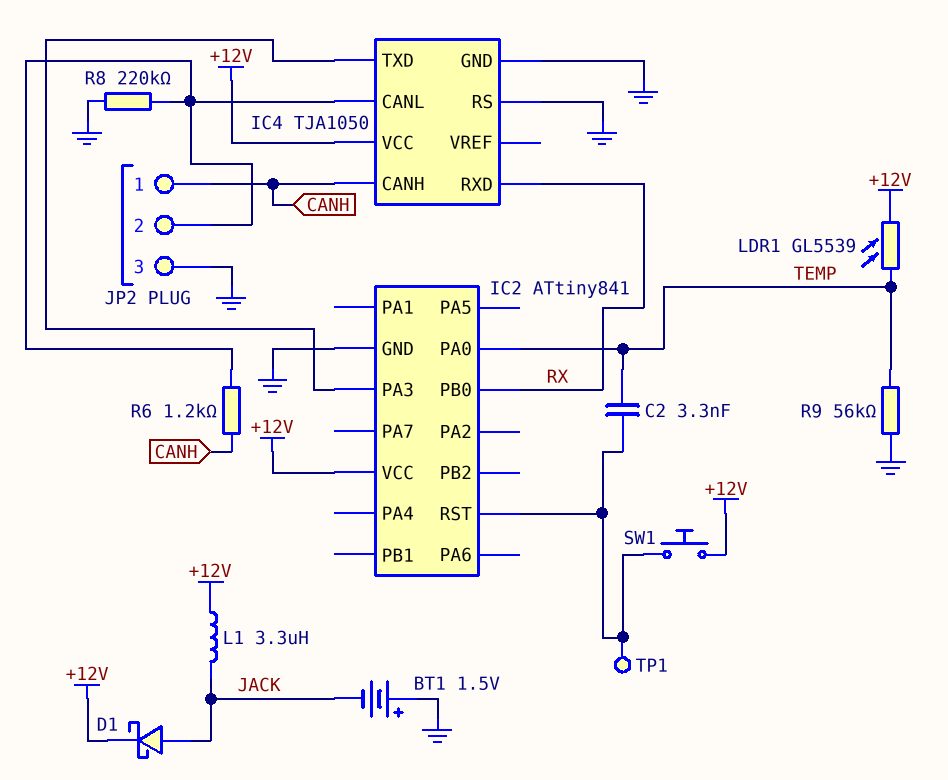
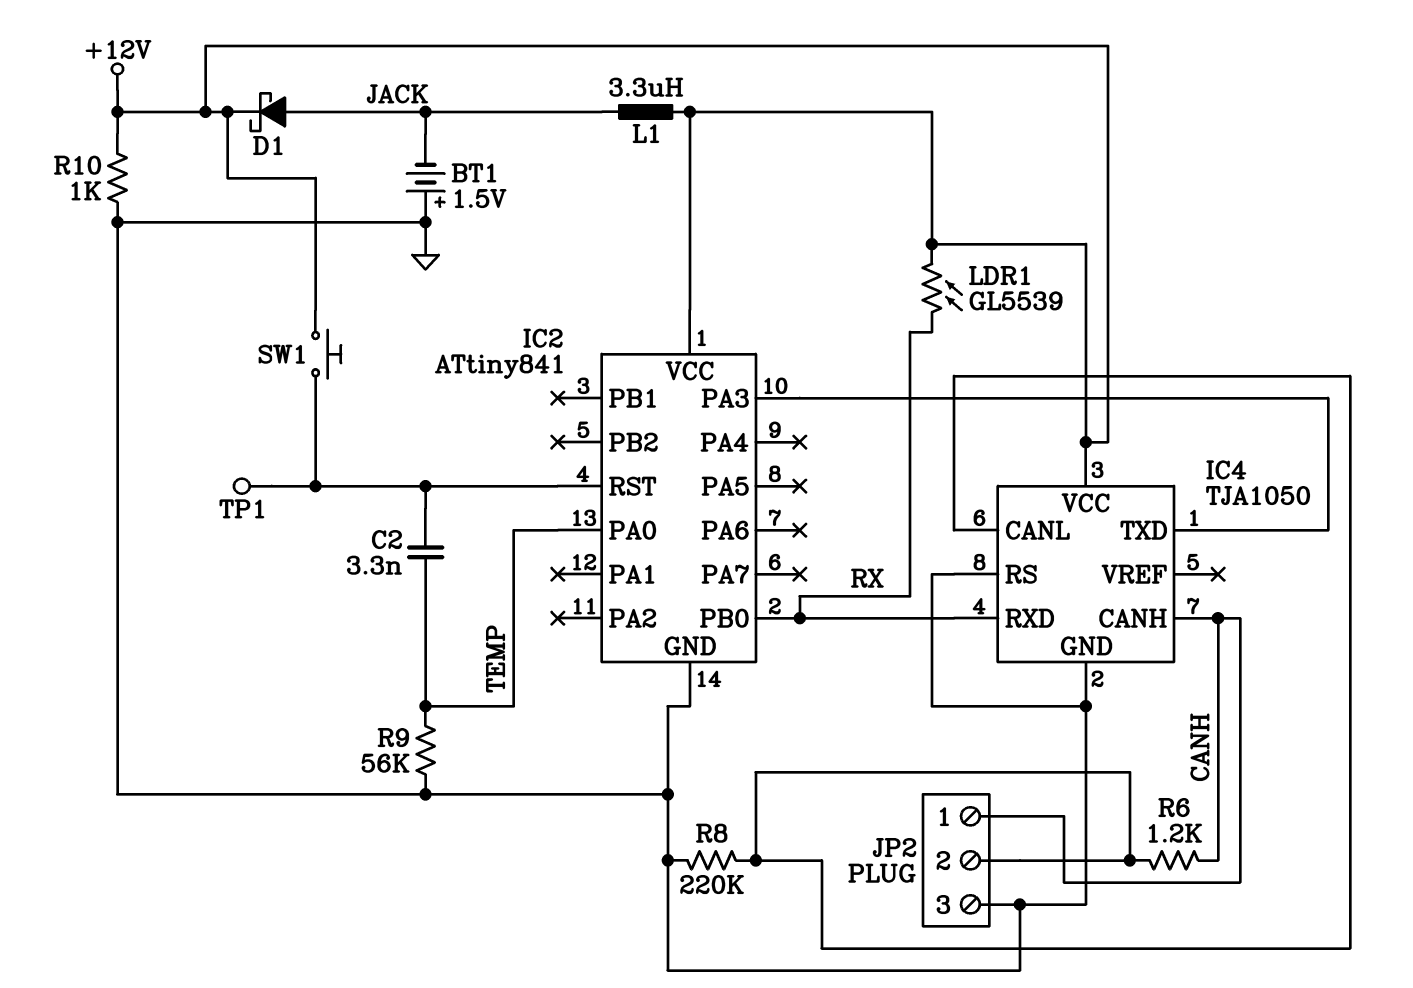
LDR1: GL5539 (+12V, TEMP) -> GL5539 (+12V, RX)
R10: none -> 1k (+12V, GND)

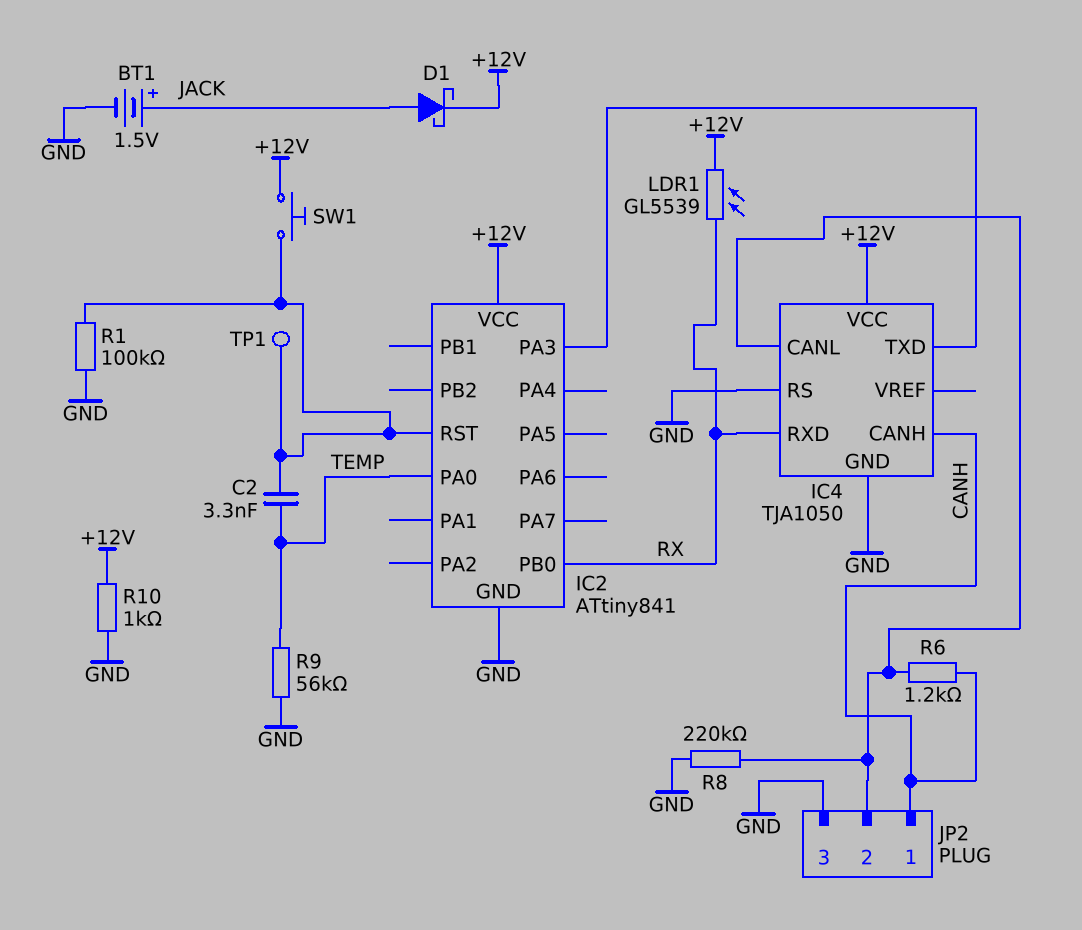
BT1: 1.5V (plus GND, minus JACK) -> 1.5V (plus JACK, minus GND)
L1: 3.3uH (+12V, JACK) -> none
R1: none -> 100k (GND, IC2/RST)

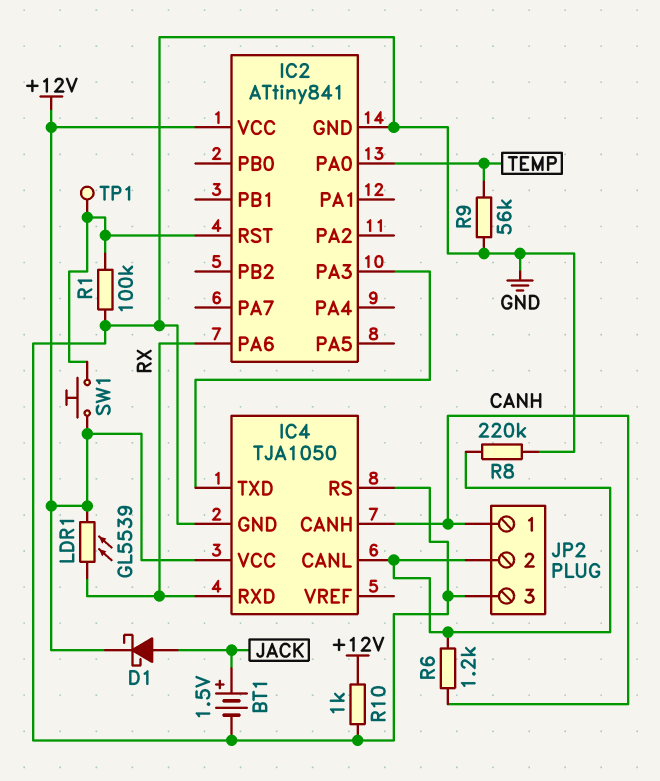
C2: 3.3nF (IC2/RST, TEMP) -> none
IC2 pin PA6: none -> RX
IC2 pin PB0: RX -> none

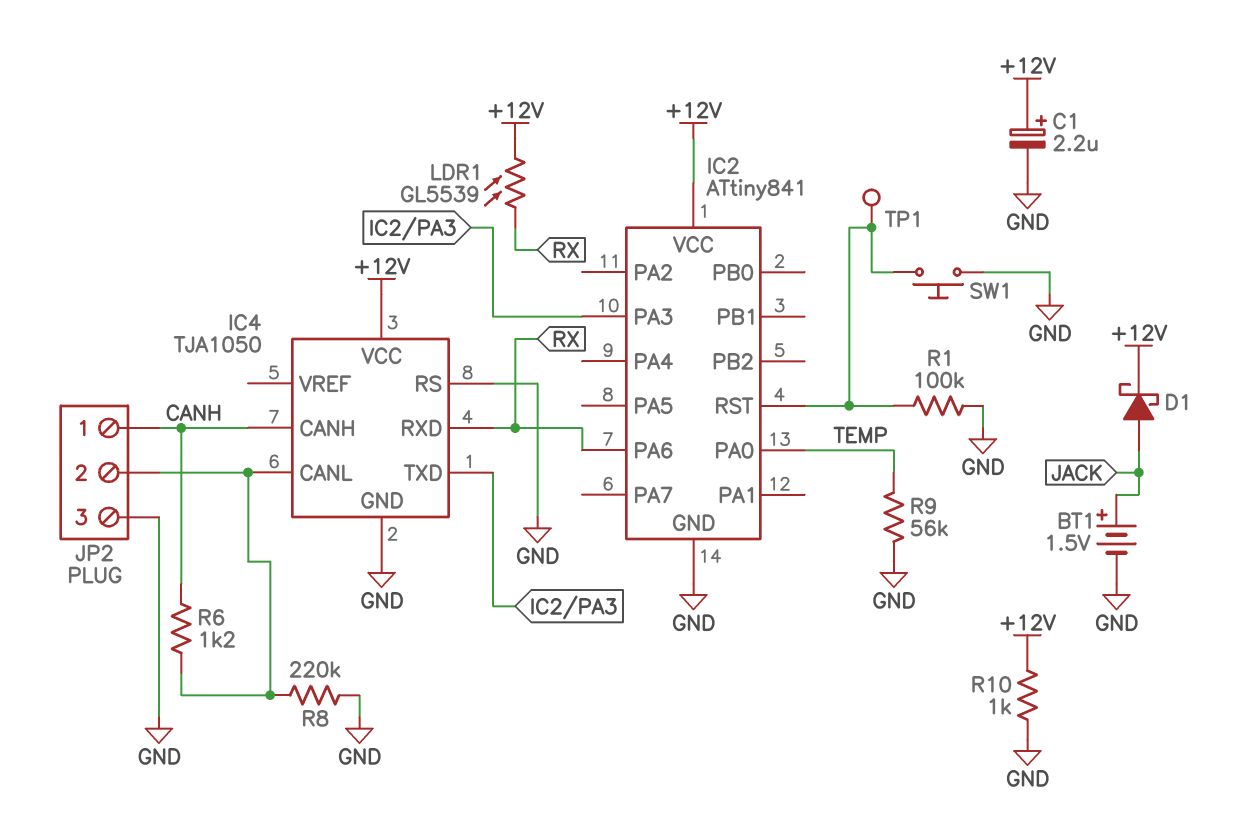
C1: none -> 2.2uF (plus +12V, minus GND)
SW1: button (+12V, IC2/RST) -> button (GND, IC2/RST)

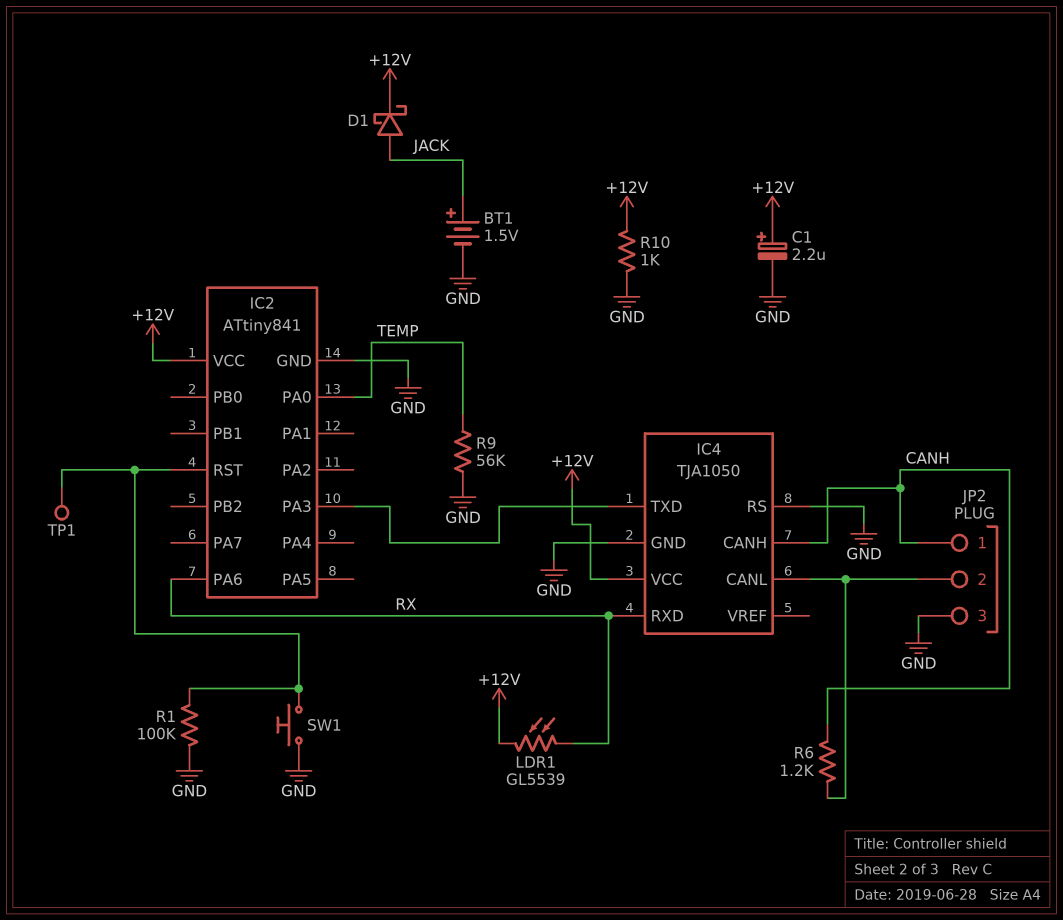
R8: 220k (GND, IC4/CANL) -> none

